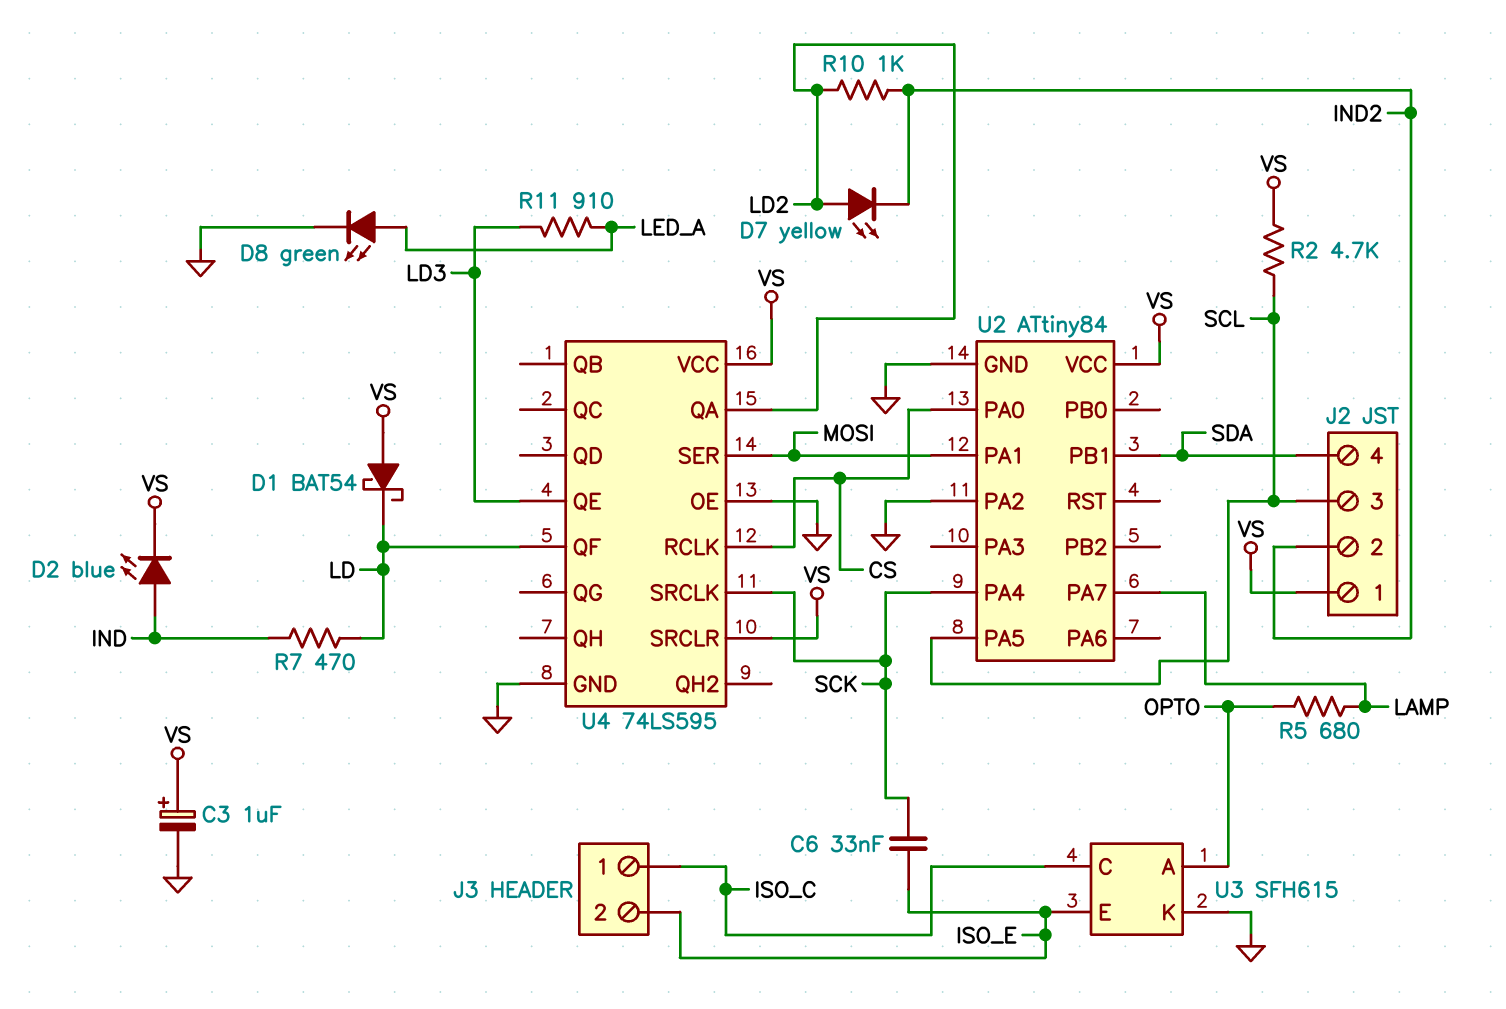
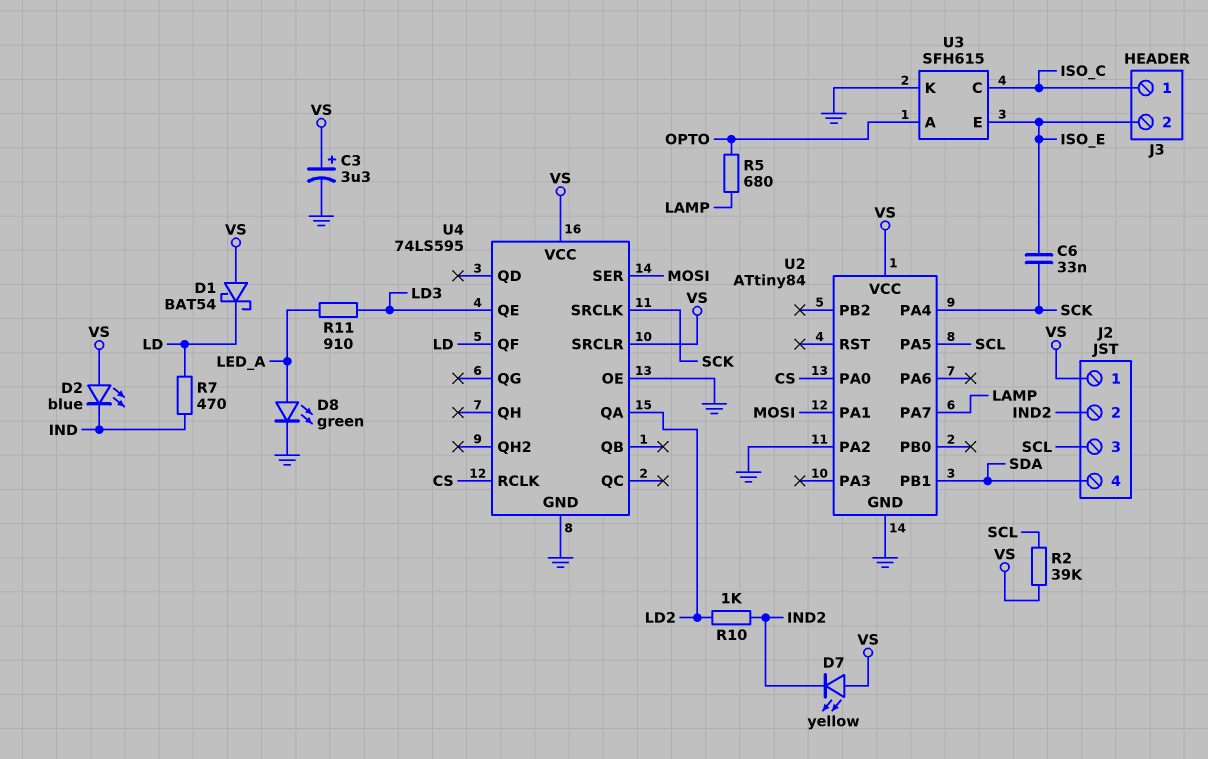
C3: 1uF (plus VS, minus GND) -> 3.3uF (plus VS, minus GND)
D2: LED blue (A IND, K VS) -> LED blue (A VS, K IND)
D7: LED yellow (A LD2, K IND2) -> LED yellow (A VS, K IND2)
R2: 4.7k (SCL, VS) -> 39k (SCL, VS)

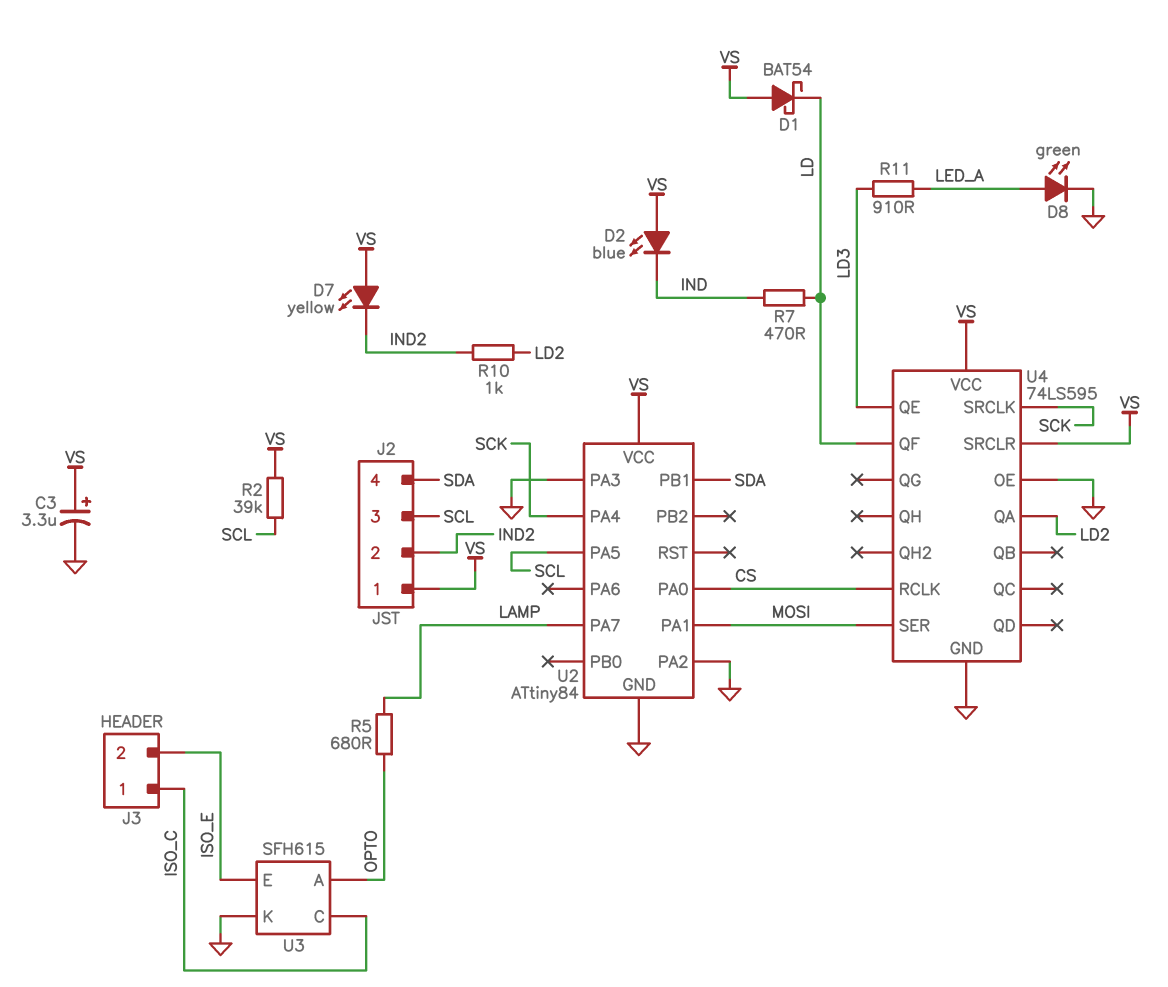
C6: 33nF (ISO_E, SCK) -> none
U2 pin PA3: none -> GND

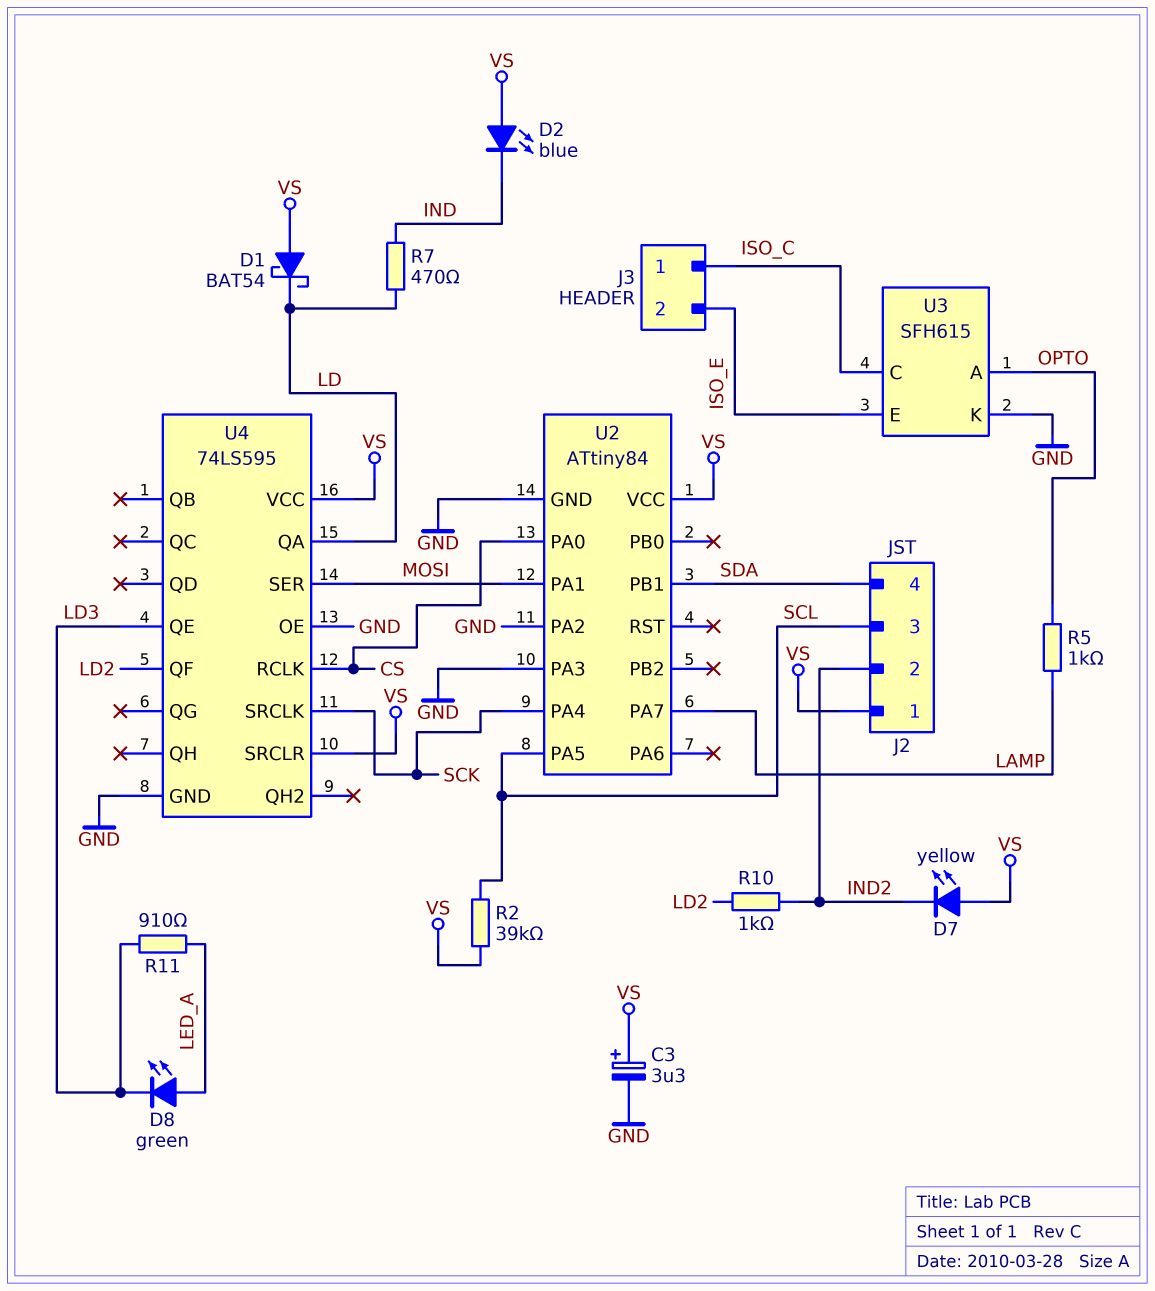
D8: LED green (A LED_A, K GND) -> LED green (A LED_A, K LD3)
R5: 680 (LAMP, OPTO) -> 1k (LAMP, OPTO)
U4 pin QA: LD2 -> LD
U4 pin QF: LD -> LD2

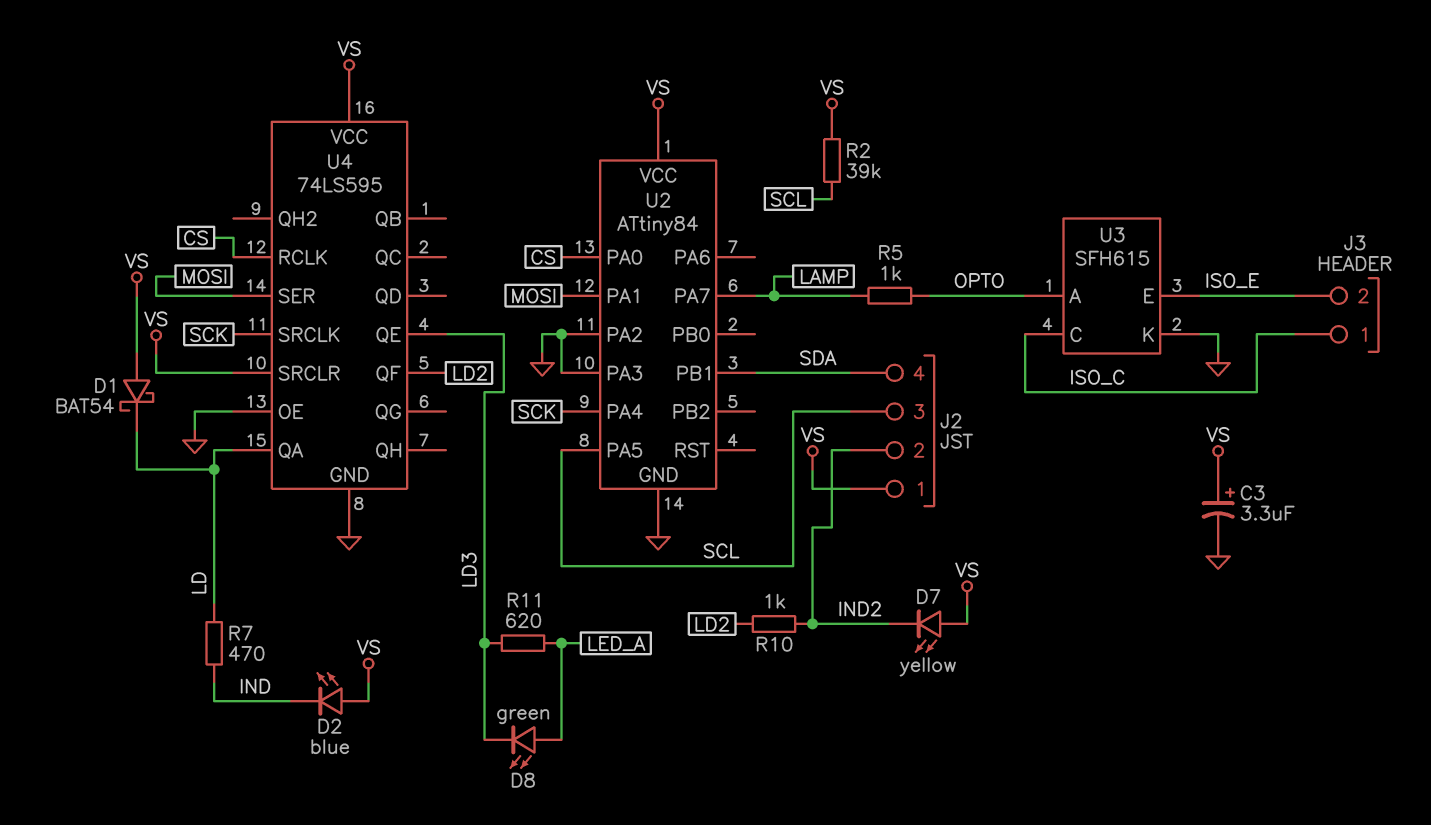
R11: 910 (LD3, LED_A) -> 620 (LD3, LED_A)

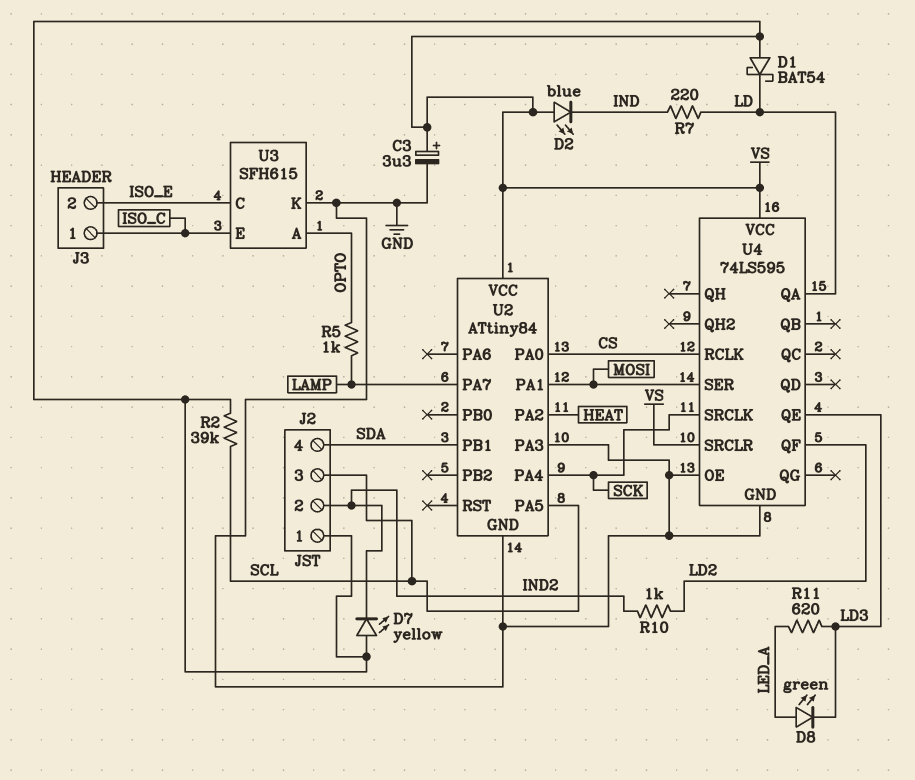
R7: 470 (IND, LD) -> 220 (IND, LD)
U2 pin PA2: GND -> HEAT
U3 pin C: ISO_C -> ISO_E
U3 pin E: ISO_E -> ISO_C

